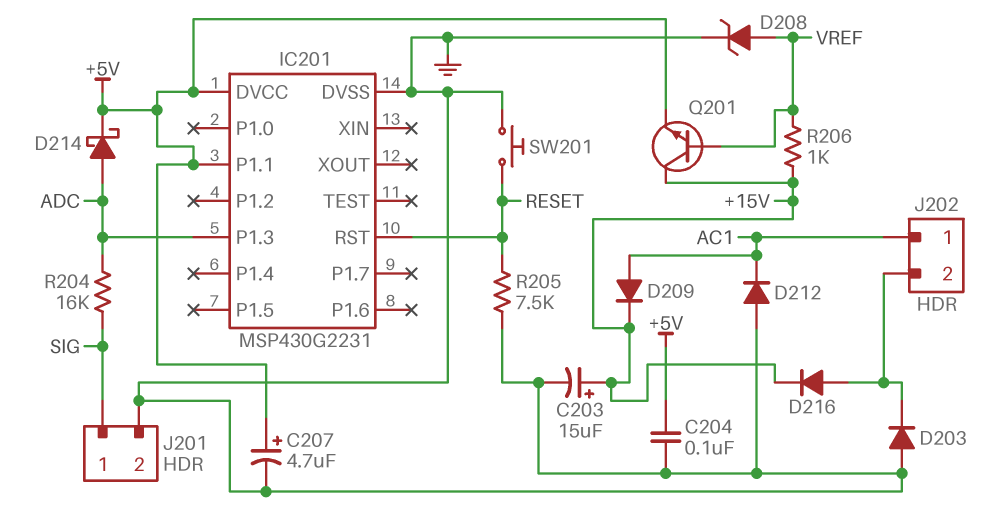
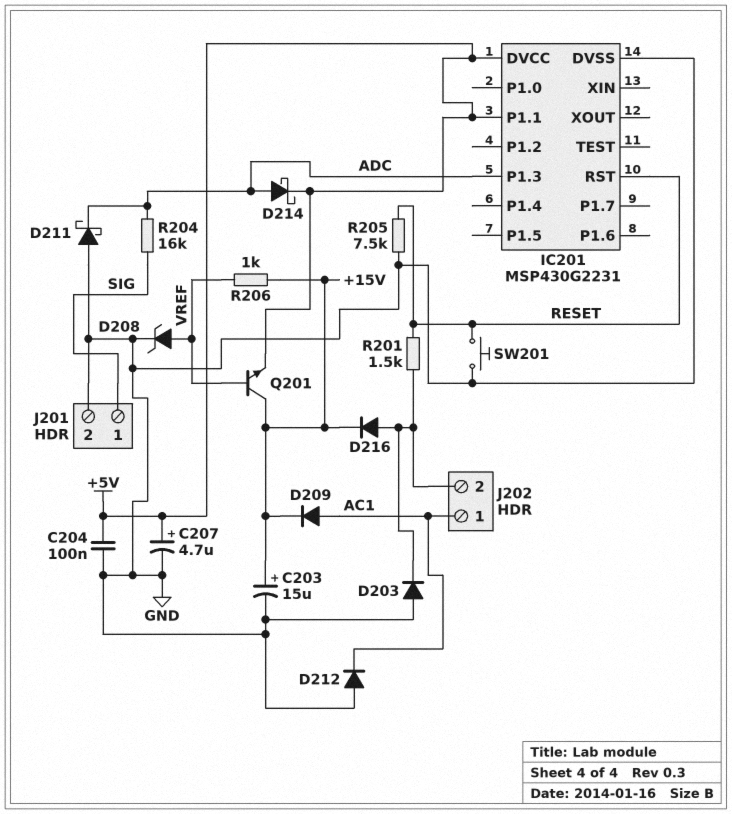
D211: none -> schottky (A GND, K ADC)
R201: none -> 1.5k (J202/2, RESET)

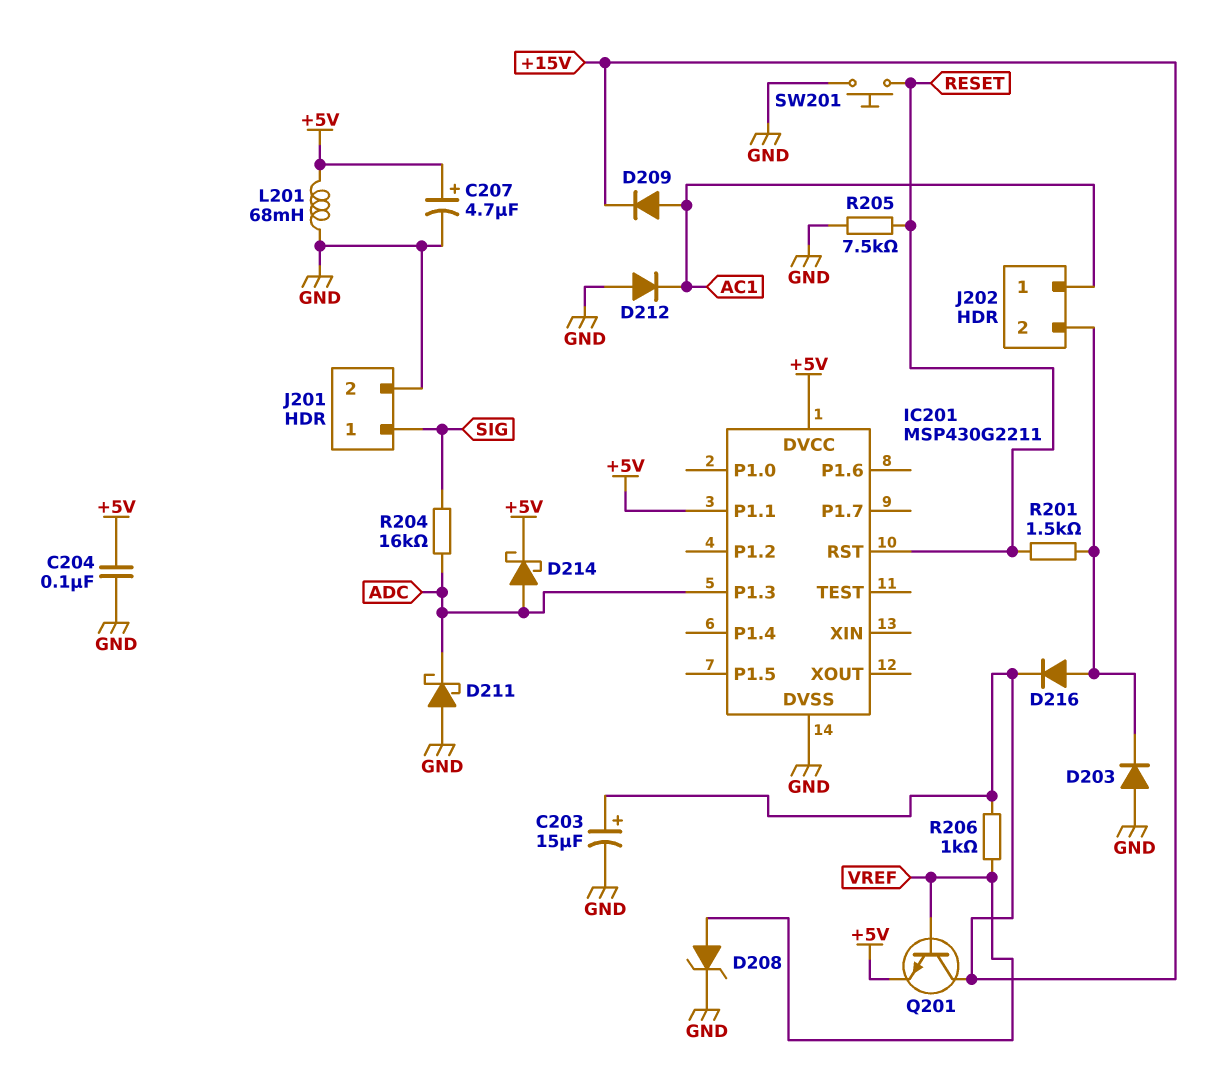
IC201: MSP430G2231 -> MSP430G2211
L201: none -> 68mH (+5V, GND)

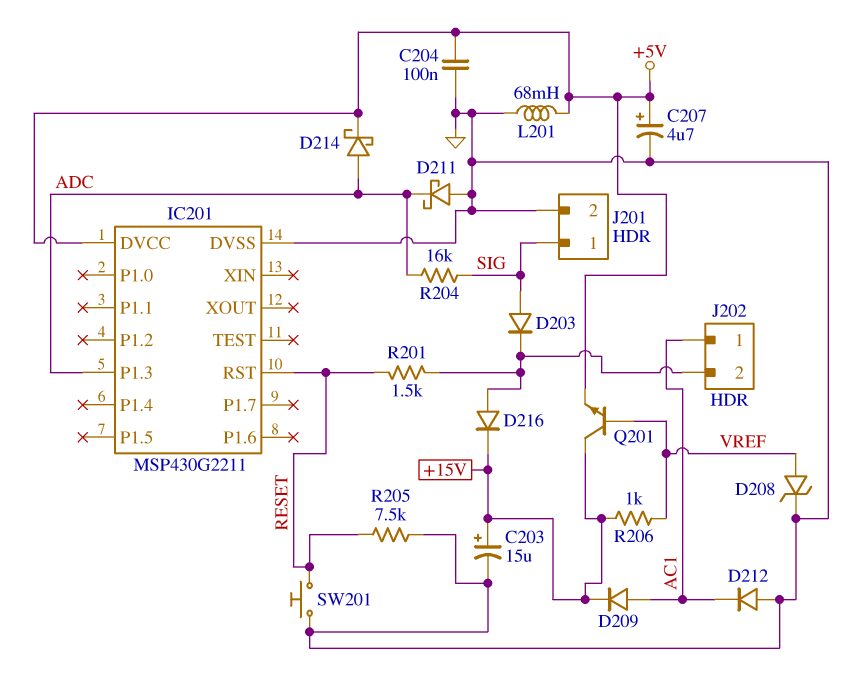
D203: diode (A GND, K J202/2) -> diode (A SIG, K J202/2)
IC201 pin P1.1: +5V -> none

